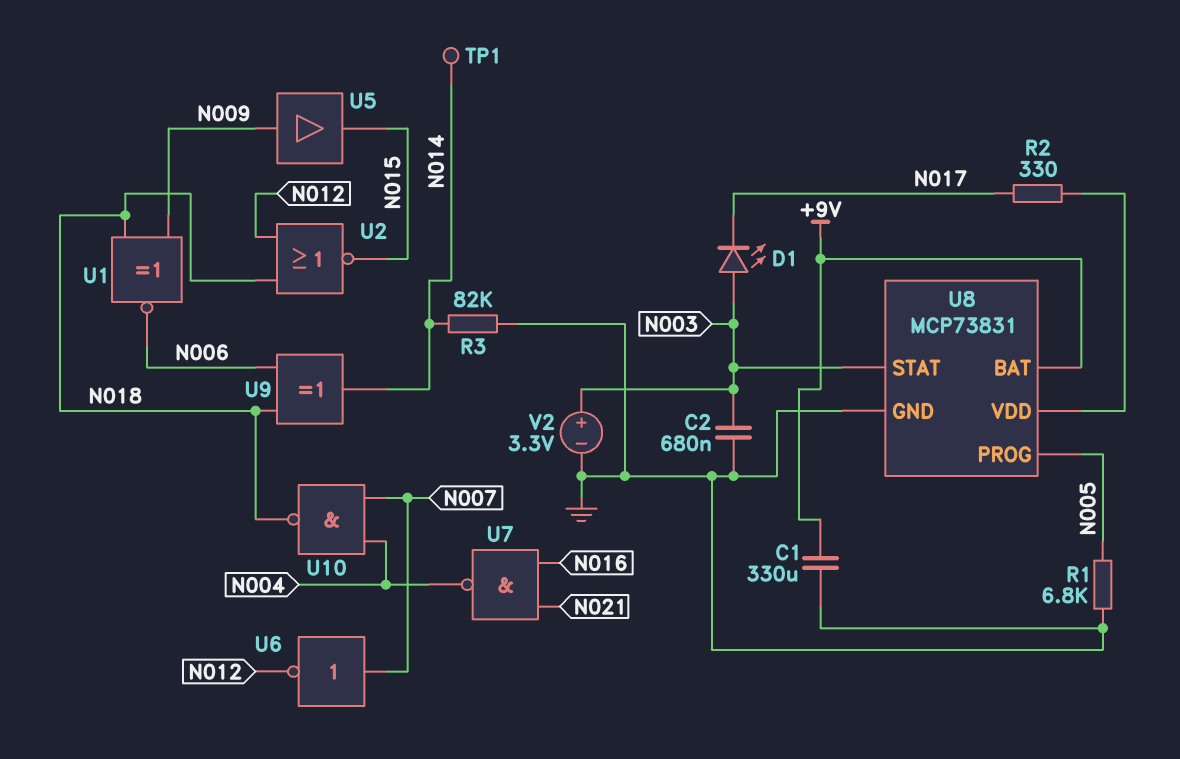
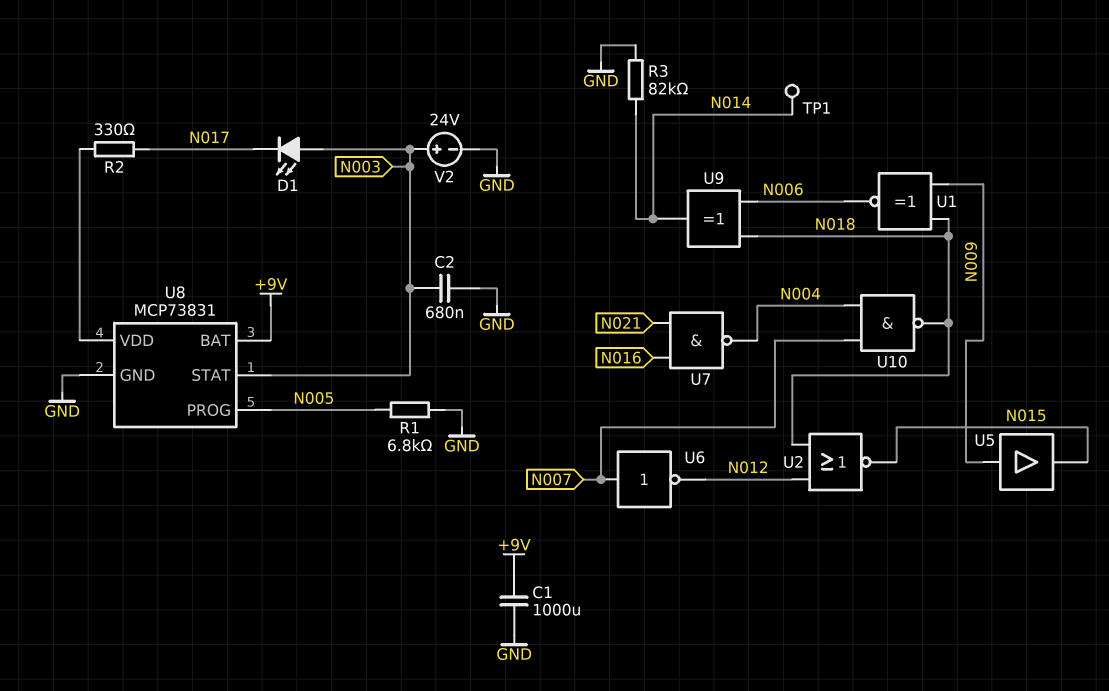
C1: 330uF (+9V, GND) -> 1000uF (+9V, GND)
V2: 3.3V (plus N003, minus GND) -> 24V (plus N003, minus GND)

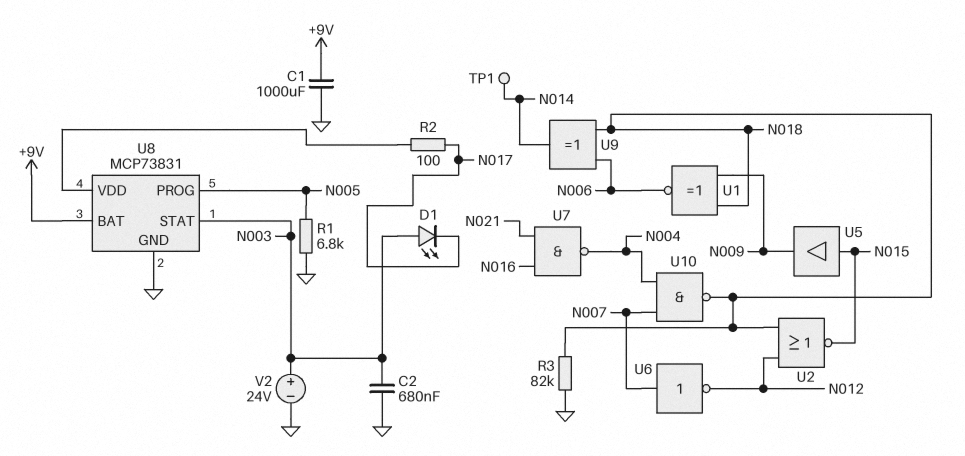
R2: 330 (N017, U8/VDD) -> 100 (N017, U8/VDD)
R3: 82k (GND, N014) -> 82k (GND, N018)
U5: buffer (in N009, out N015) -> buffer (in N015, out N009)

